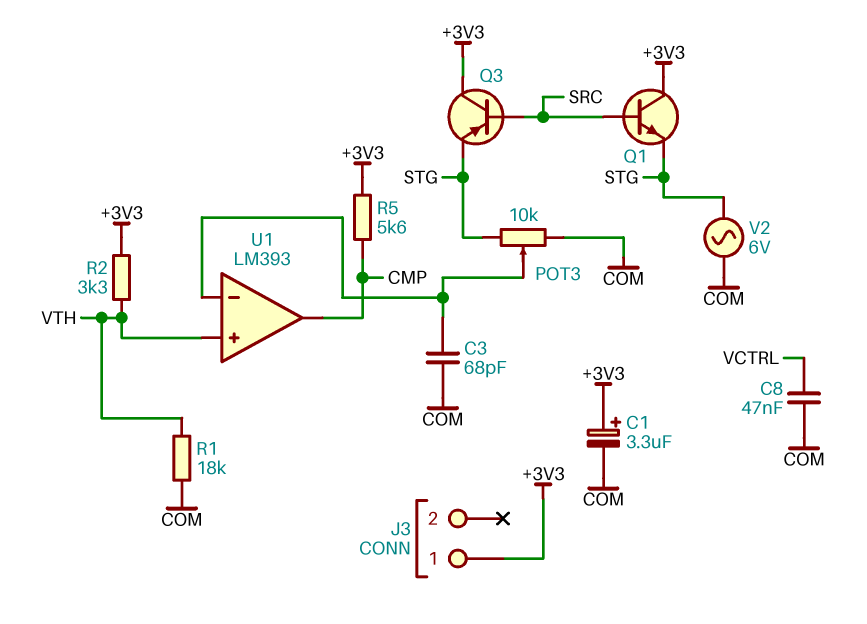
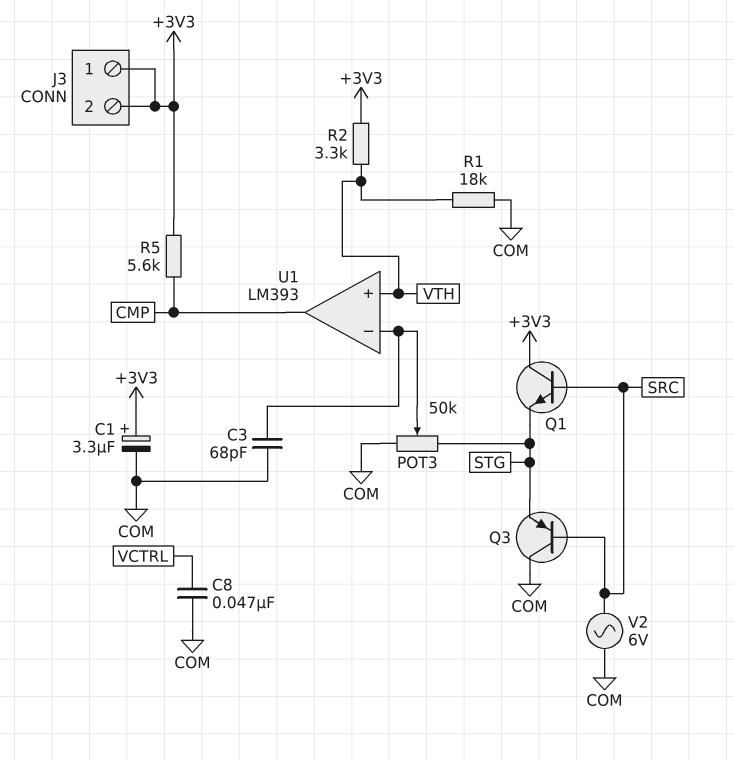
J3 pin 2: none -> +3V3
POT3: 10k (COM, STG, wiper U1/in-) -> 50k (COM, STG, wiper U1/in-)
Q3: PNP (B SRC, C +3V3, E STG) -> PNP (B SRC, C COM, E STG)
V2: AC 6V (COM, STG) -> AC 6V (COM, SRC)

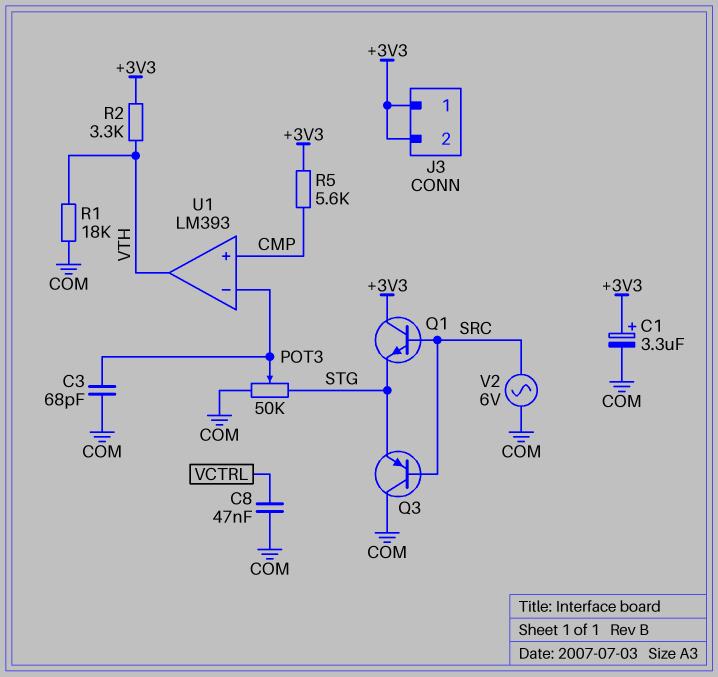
U1 pin in+: VTH -> CMP
U1 pin out: CMP -> VTH

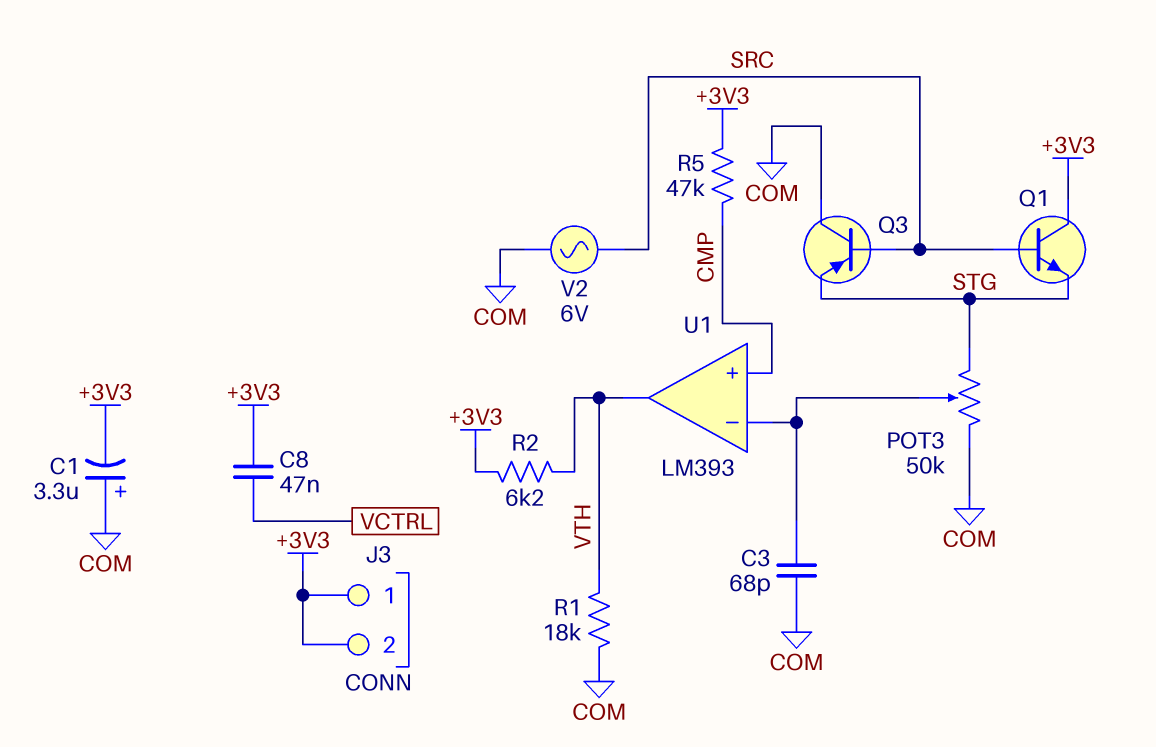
C1: 3.3uF (plus +3V3, minus COM) -> 3.3uF (plus COM, minus +3V3)
C8: 47nF (COM, VCTRL) -> 47nF (+3V3, VCTRL)
R2: 3.3k (+3V3, VTH) -> 6.2k (+3V3, VTH)
R5: 5.6k (+3V3, CMP) -> 47k (+3V3, CMP)

